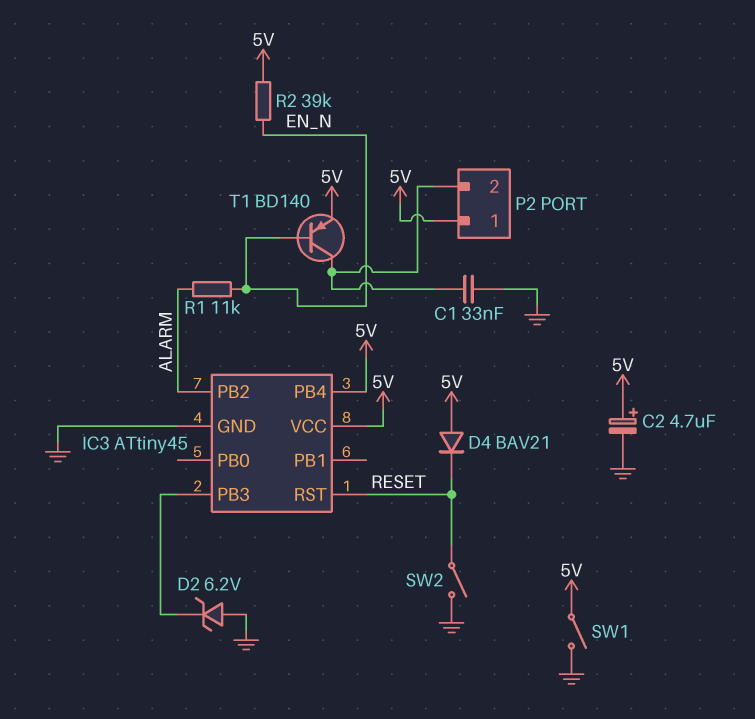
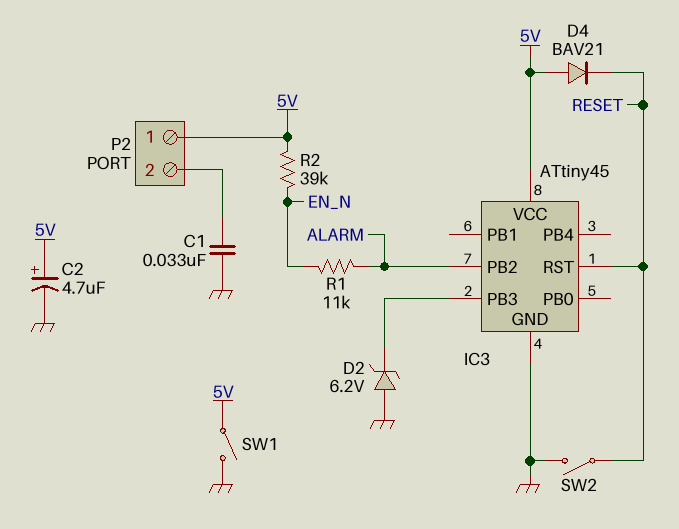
IC3 pin PB4: 5V -> none
T1: PNP BD140 (B EN_N, C P2/2, E 5V) -> none

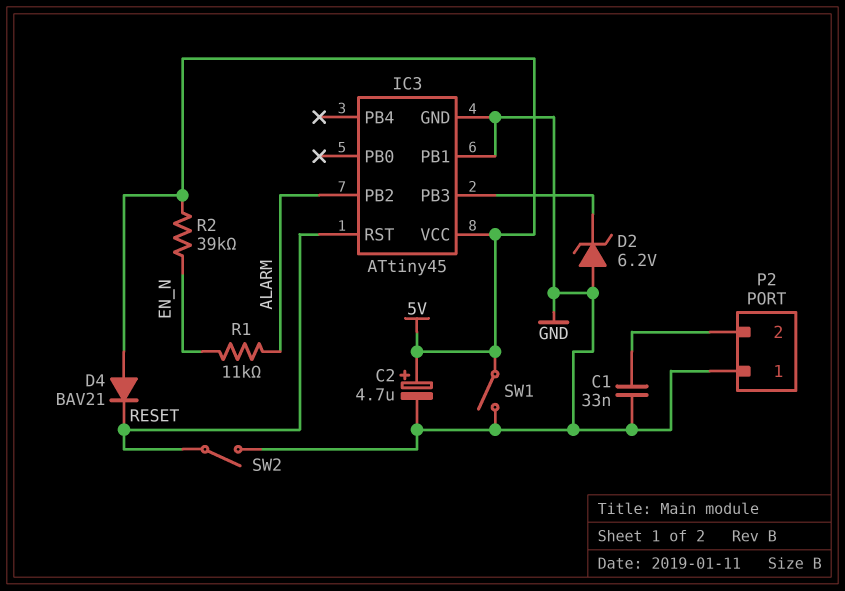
IC3 pin PB1: none -> GND
P2 pin 1: 5V -> GND

